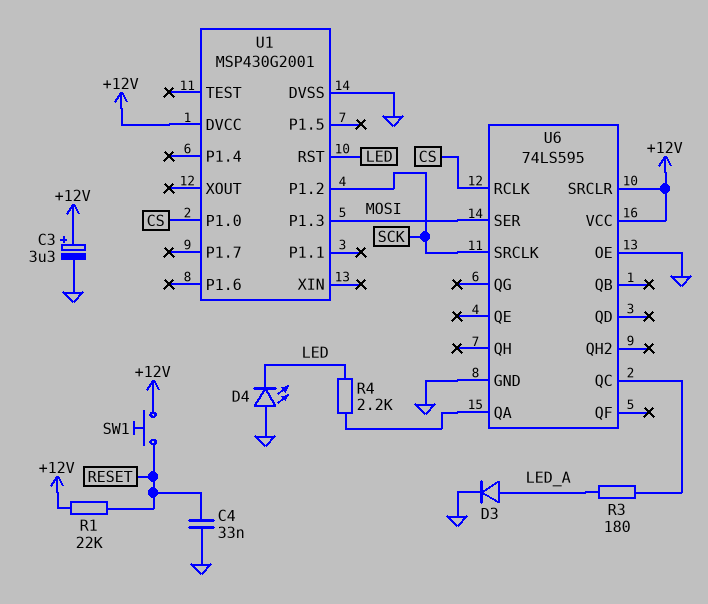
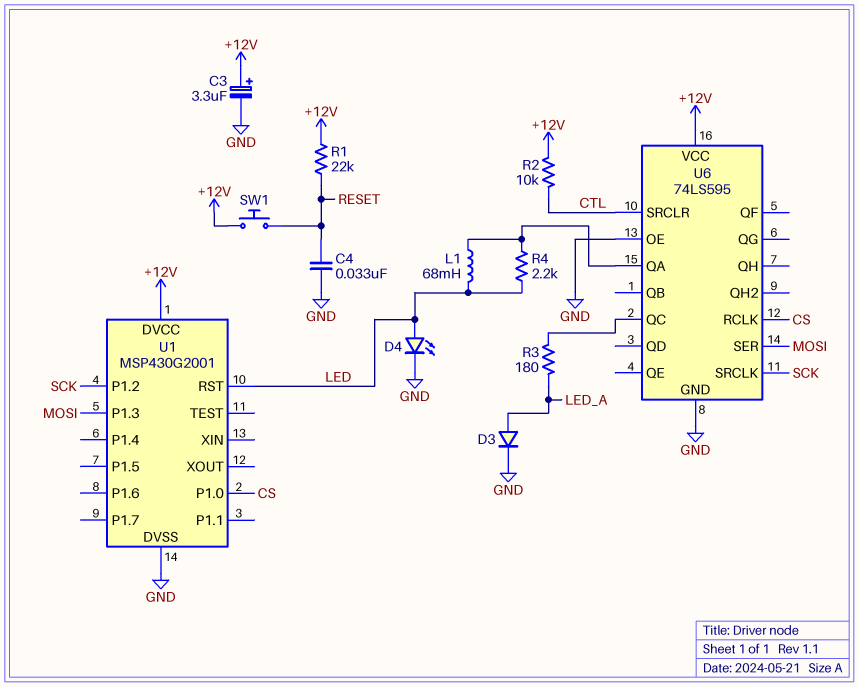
D4: LED (A GND, K LED) -> LED (A LED, K GND)
L1: none -> 68mH (LED, U6/QA)
R2: none -> 10k (+12V, CTL)
U6 pin SRCLR: +12V -> CTL

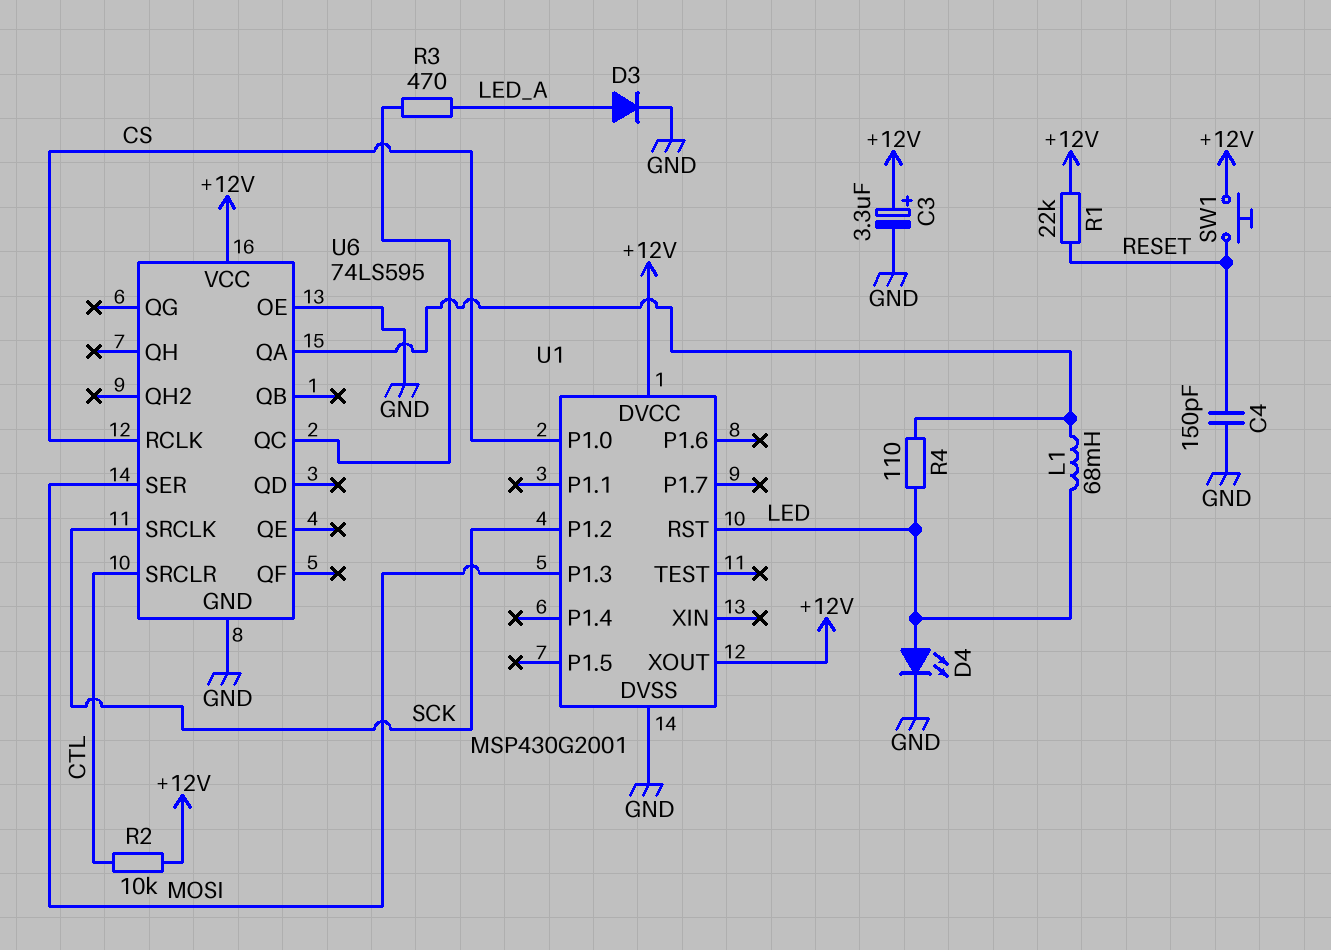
C4: 33nF (GND, RESET) -> 150pF (GND, RESET)
R3: 180 (LED_A, U6/QC) -> 470 (LED_A, U6/QC)
R4: 2.2k (LED, U6/QA) -> 110 (LED, U6/QA)
U1 pin XOUT: none -> +12V

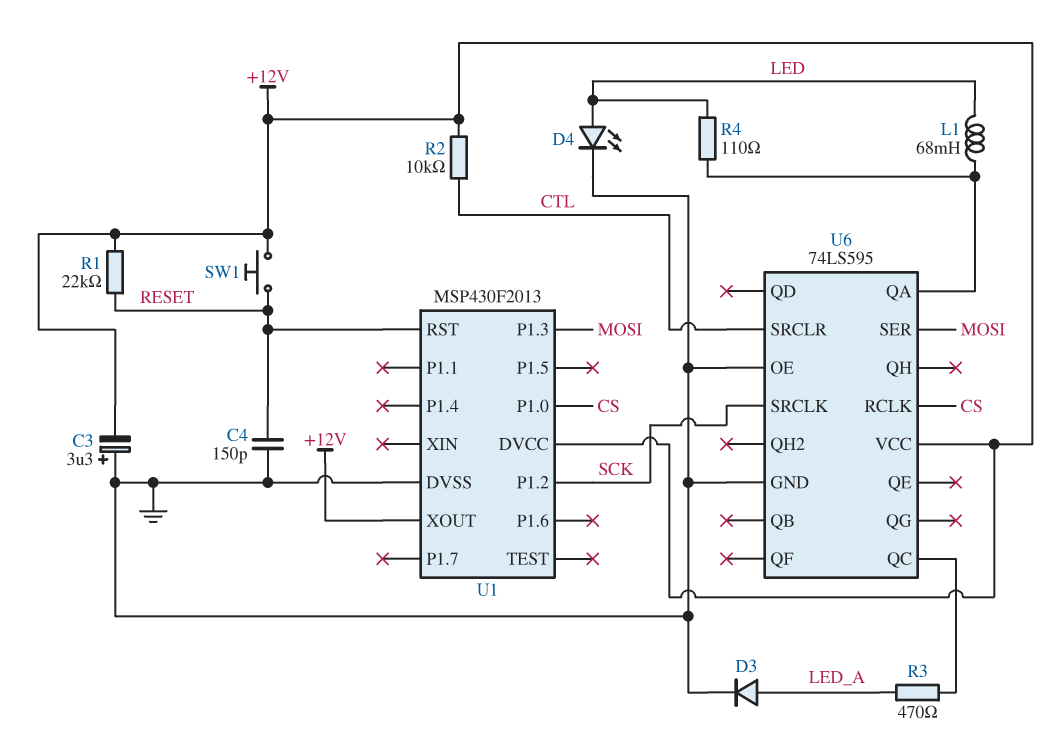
C3: 3.3uF (plus +12V, minus GND) -> 3.3uF (plus GND, minus +12V)
U1: MSP430G2001 -> MSP430F2013
U1 pin RST: LED -> RESET

